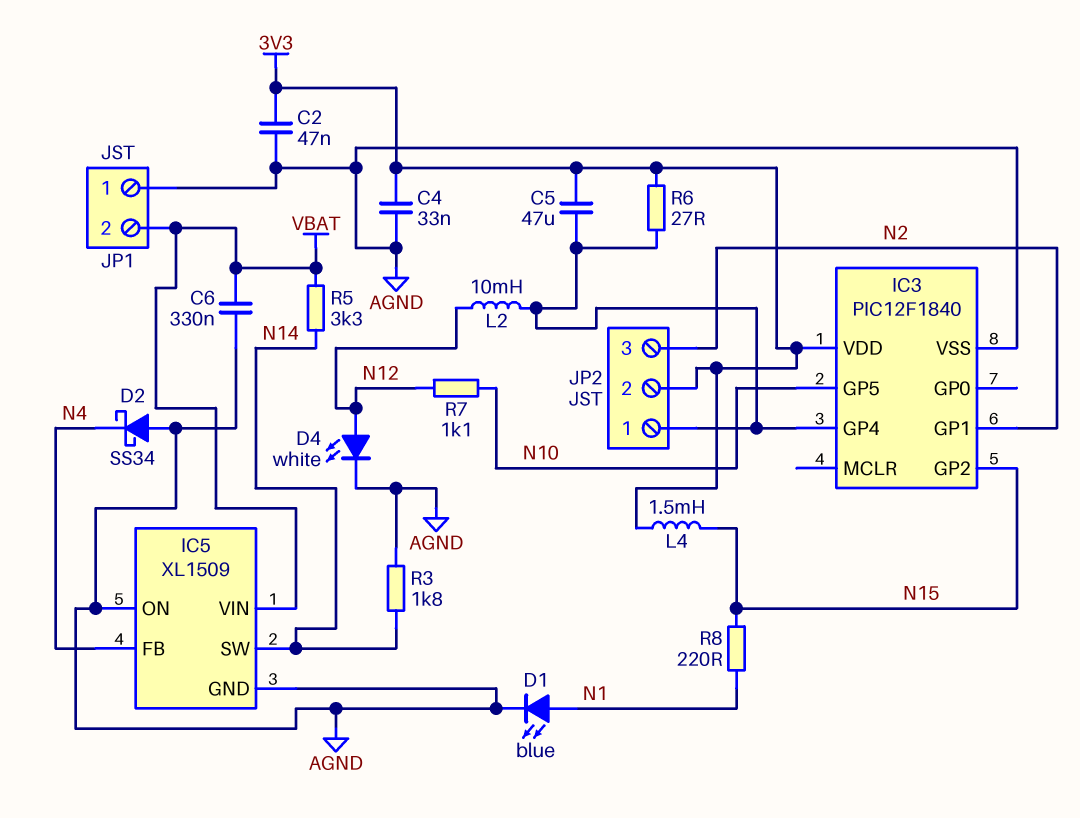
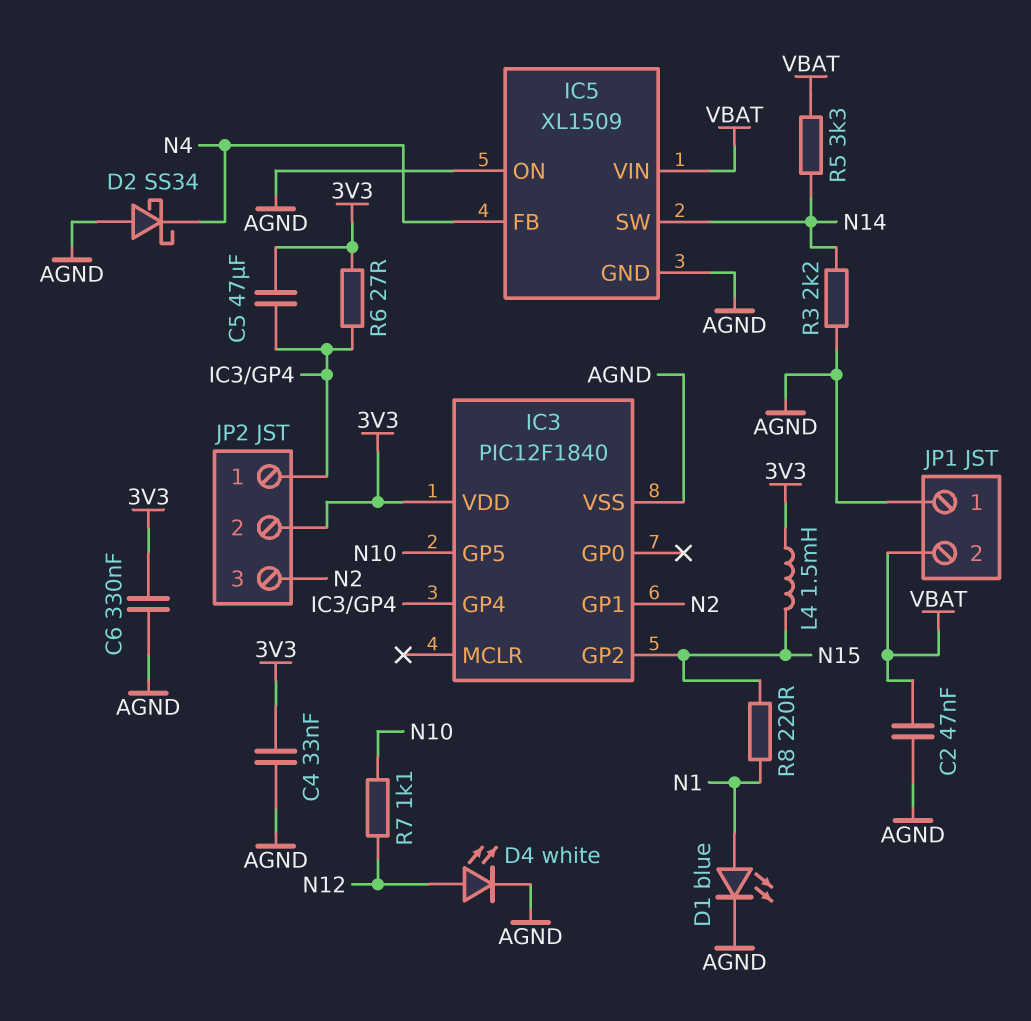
C2: 47nF (3V3, AGND) -> 47nF (AGND, VBAT)
C6: 330nF (AGND, VBAT) -> 330nF (3V3, AGND)
L2: 10mH (IC3/GP4, N12) -> none
R3: 1.8k (AGND, N14) -> 2.2k (AGND, N14)

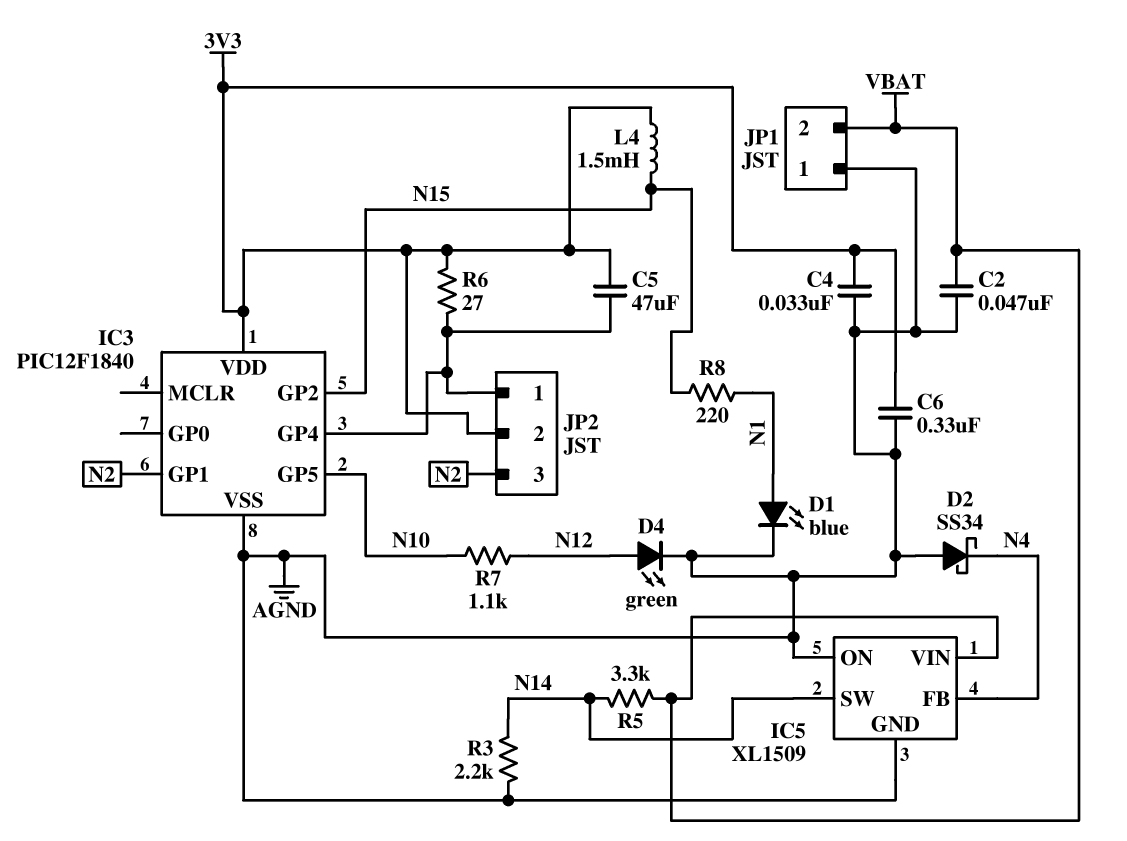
D4: LED white (A N12, K AGND) -> LED green (A N12, K AGND)

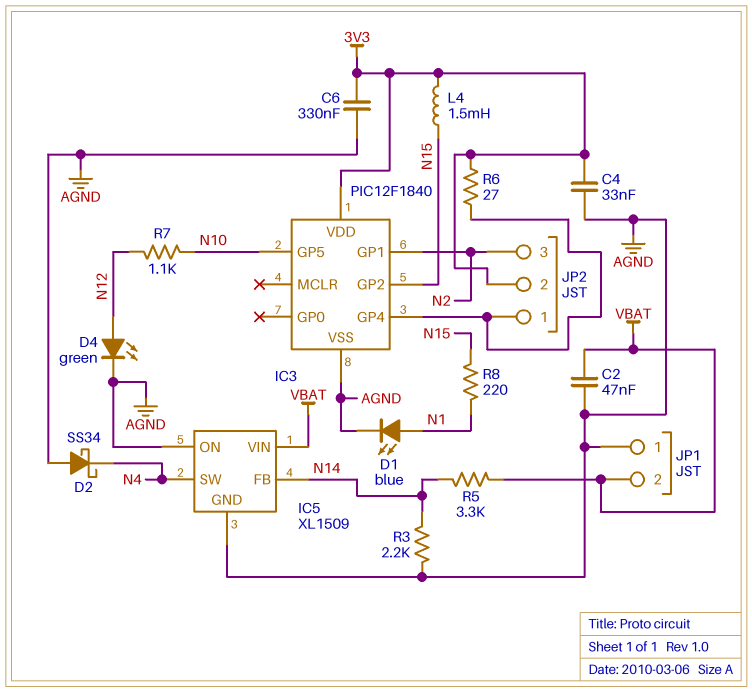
C5: 47uF (3V3, IC3/GP4) -> none
IC5 pin FB: N4 -> N14
IC5 pin SW: N14 -> N4

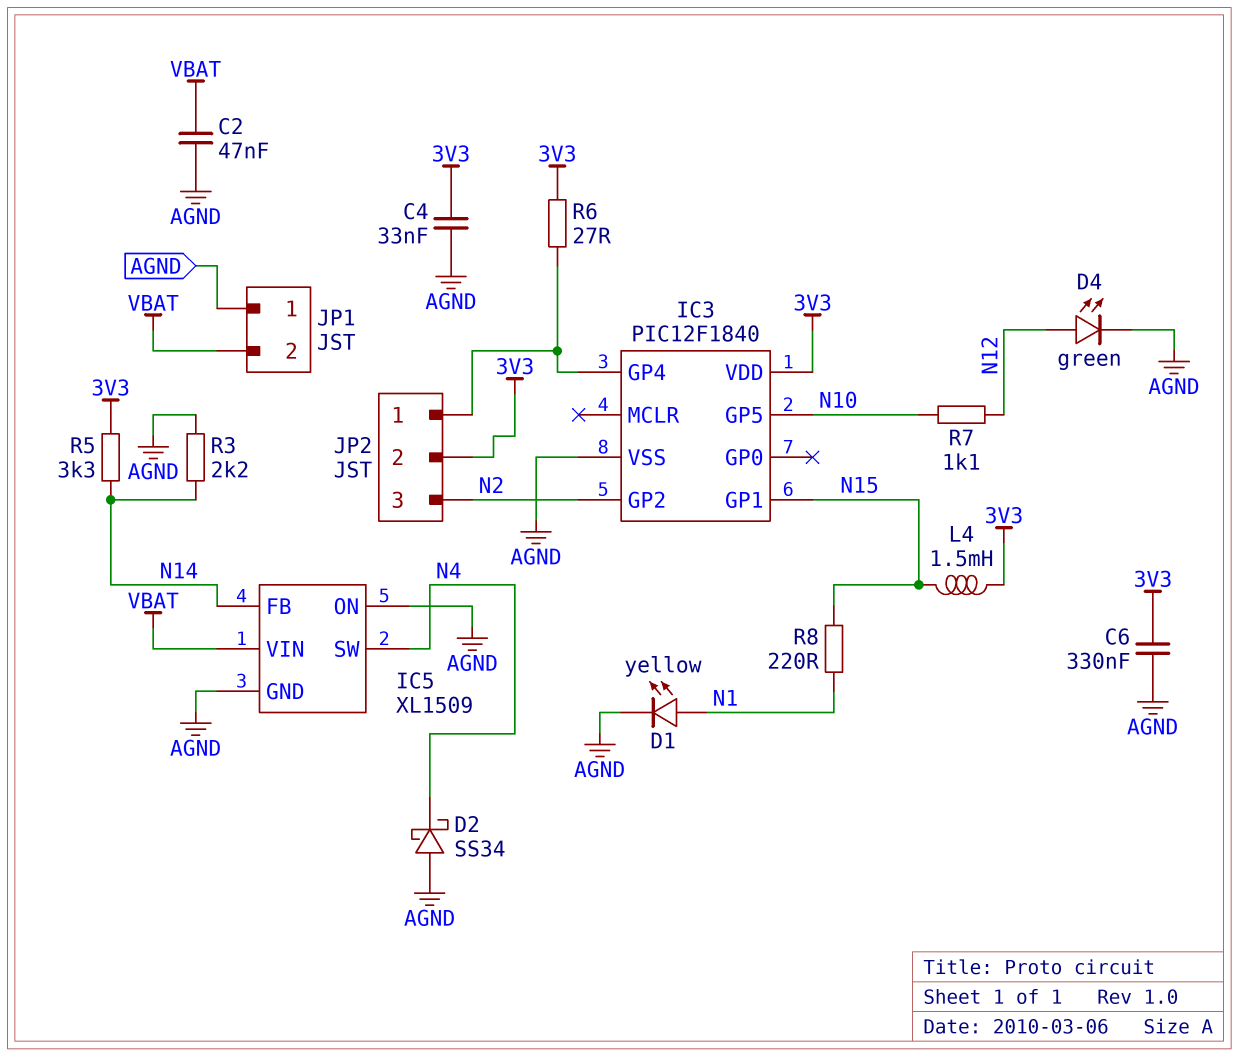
D1: LED blue (A N1, K AGND) -> LED yellow (A N1, K AGND)
IC3 pin GP1: N2 -> N15
IC3 pin GP2: N15 -> N2
R5: 3.3k (N14, VBAT) -> 3.3k (3V3, N14)

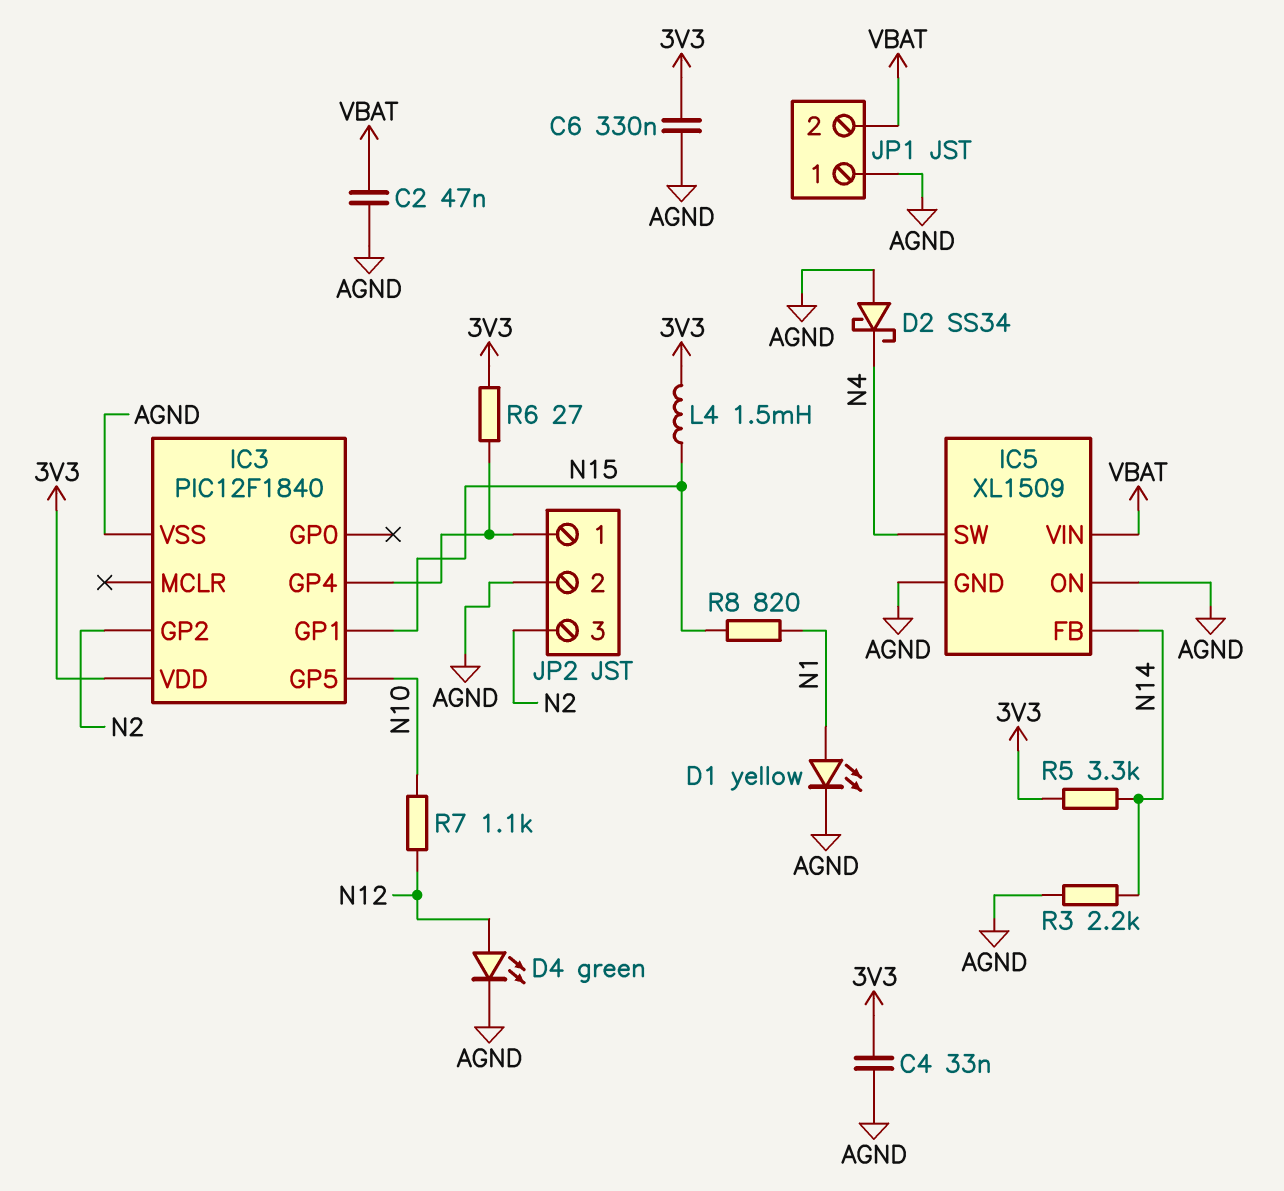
JP2 pin 2: 3V3 -> AGND
R8: 220 (N1, N15) -> 820 (N1, N15)

